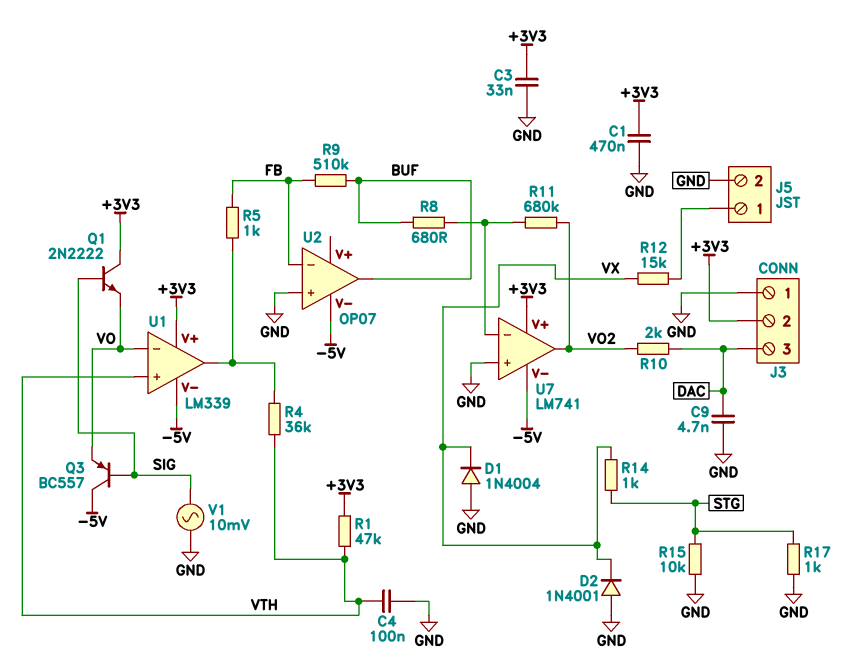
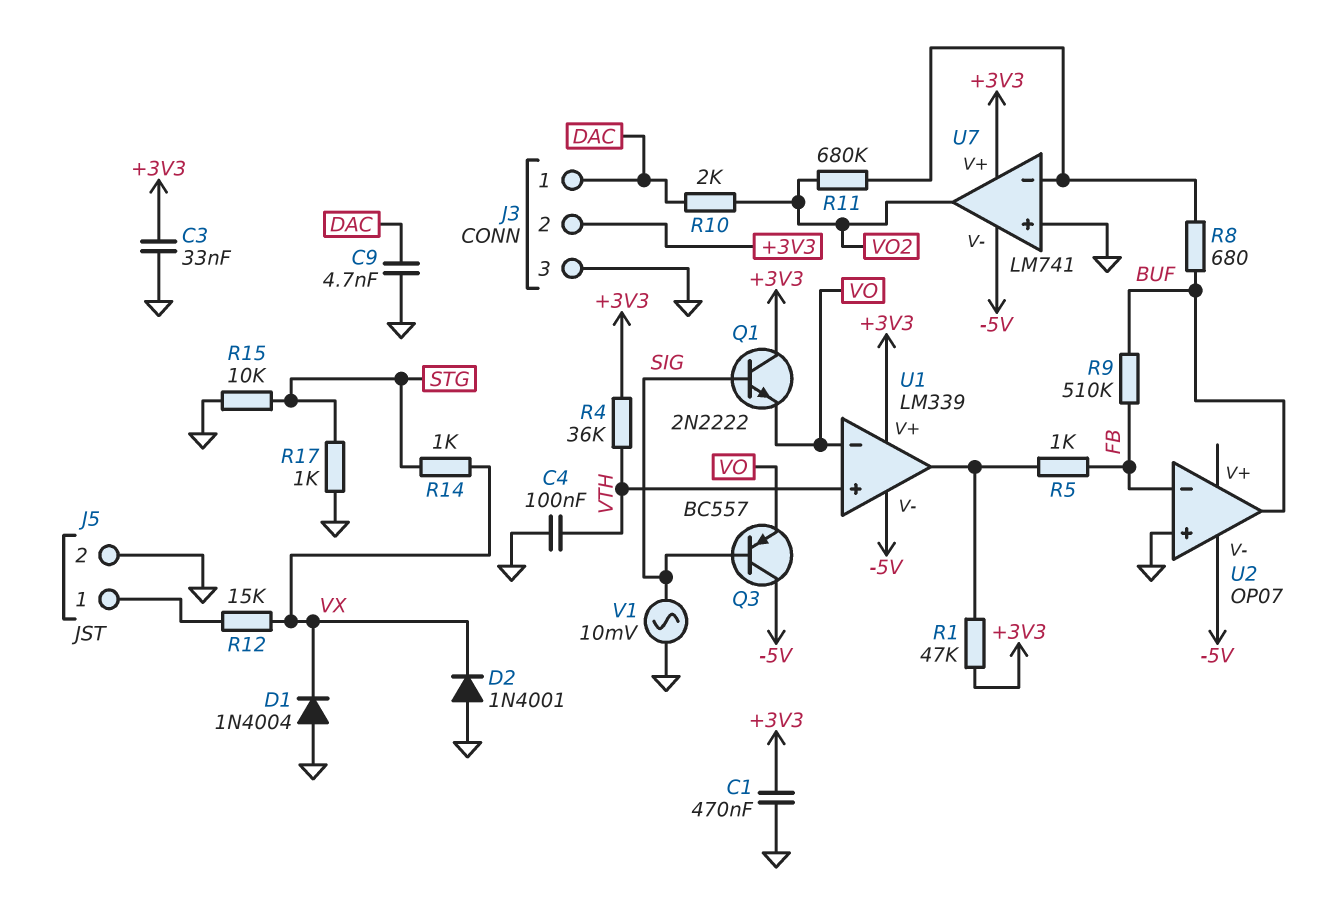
J3 pin 1: GND -> DAC
J3 pin 3: DAC -> GND
R1: 47k (+3V3, VTH) -> 47k (+3V3, U1/out)
R4: 36k (U1/out, VTH) -> 36k (+3V3, VTH)

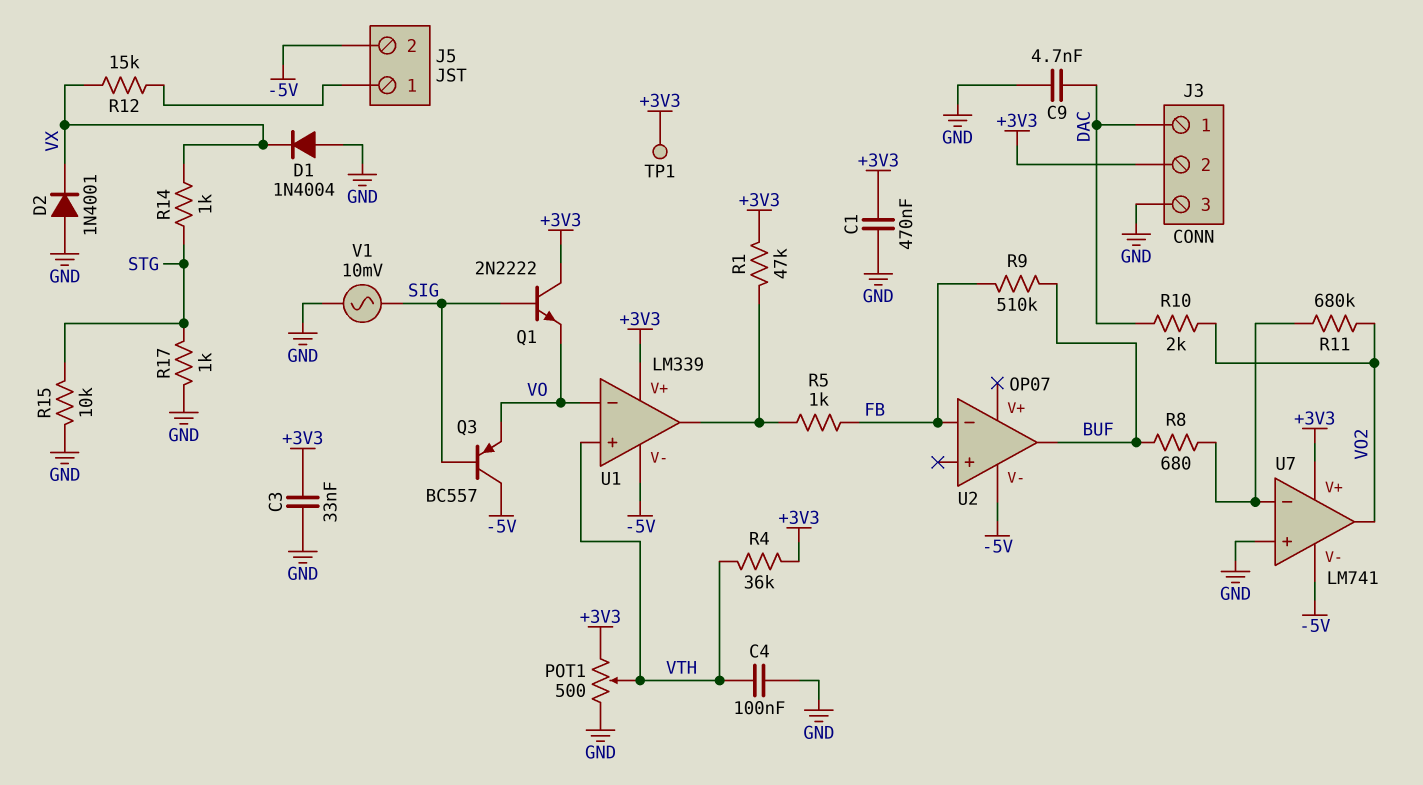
J5 pin 2: GND -> -5V
POT1: none -> 500 (+3V3, GND, wiper VTH)
TP1: none -> test point (+3V3)
U2 pin in+: GND -> none

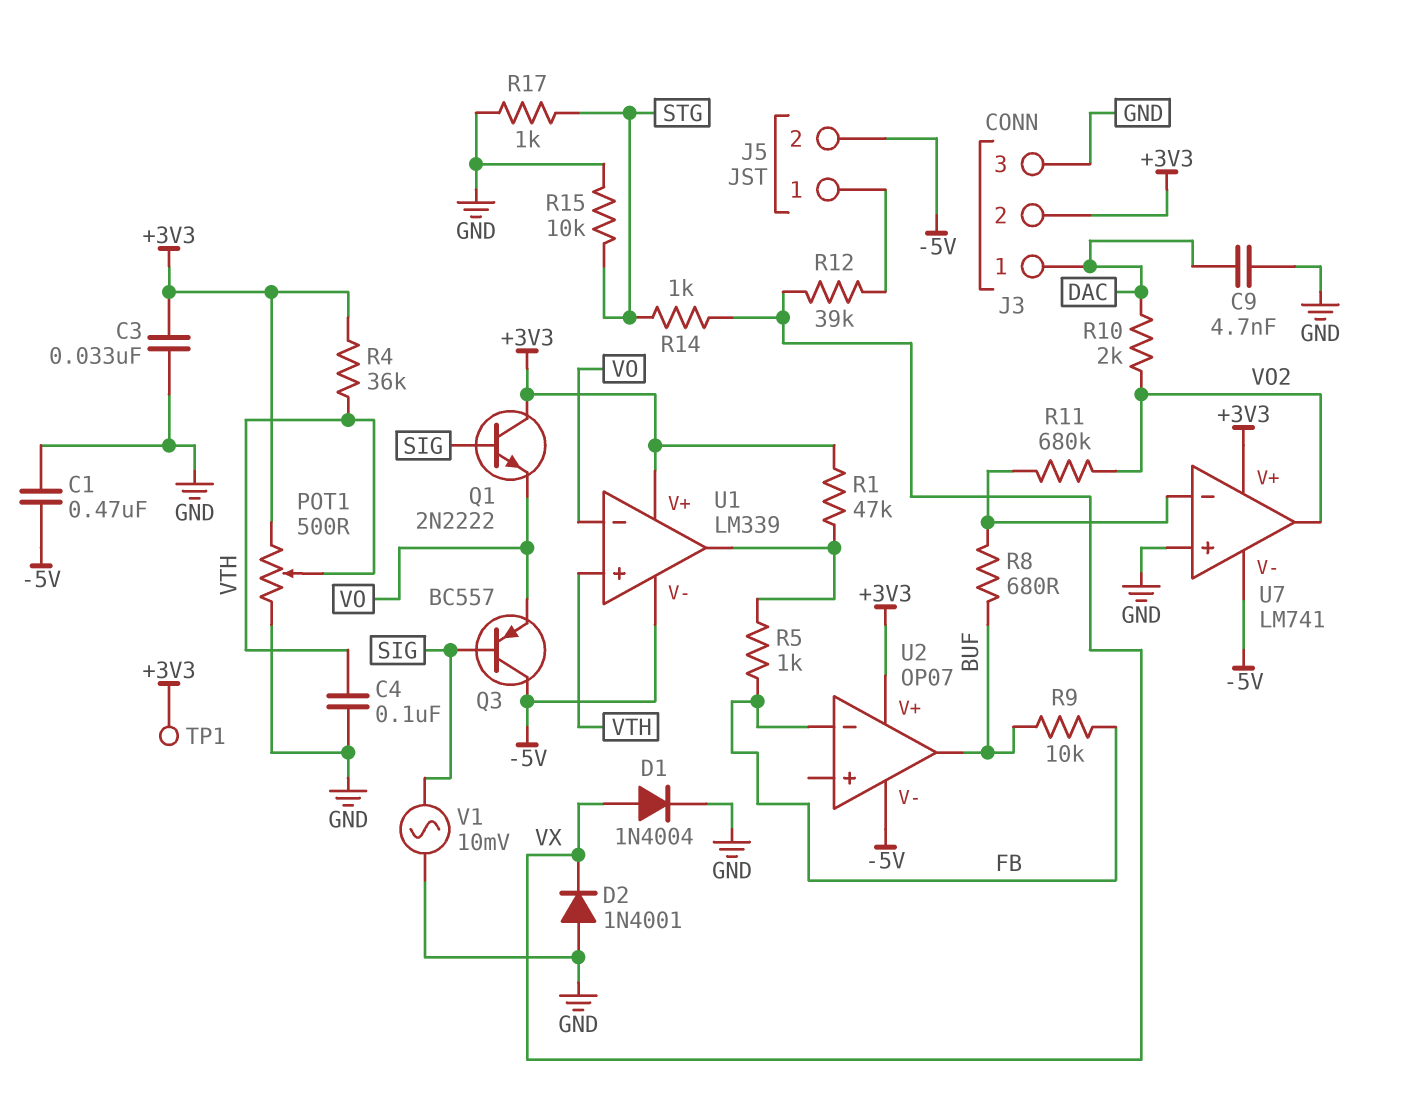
C1: 470nF (+3V3, GND) -> 470nF (-5V, GND)
D1: diode 1N4004 (A GND, K VX) -> diode 1N4004 (A VX, K GND)
R9: 510k (BUF, FB) -> 10k (BUF, FB)
R12: 15k (J5/1, VX) -> 39k (J5/1, VX)
U2 pin V+: none -> +3V3

